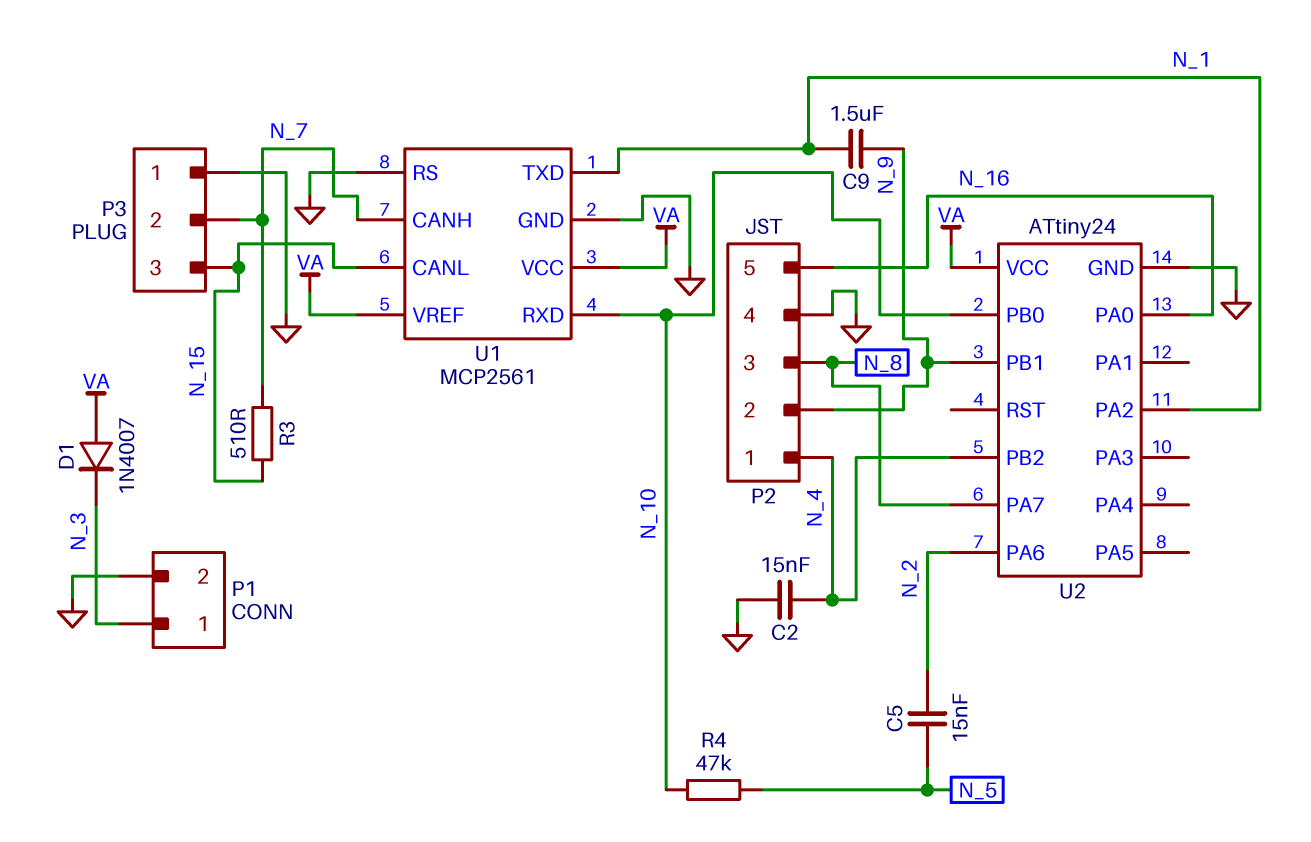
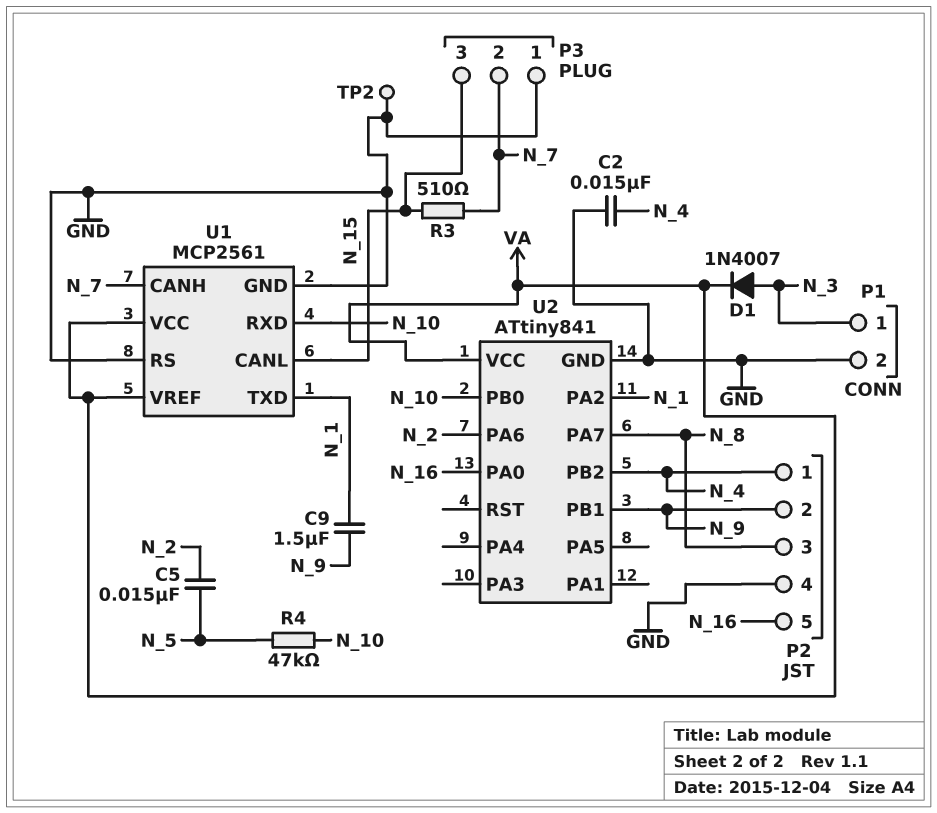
D1: diode 1N4007 (A VA, K N_3) -> diode 1N4007 (A N_3, K VA)
TP2: none -> test point (GND)
U2: ATtiny24 -> ATtiny841

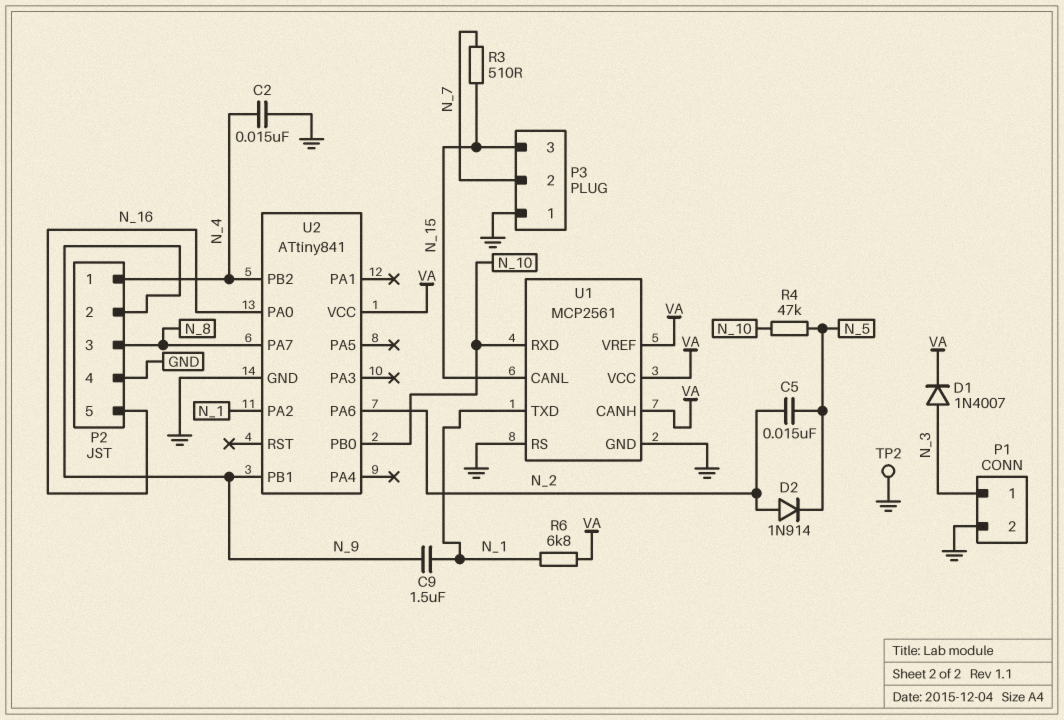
D2: none -> diode 1N914 (A N_2, K N_5)
R6: none -> 6.8k (N_1, VA)
U1 pin CANH: N_7 -> VA

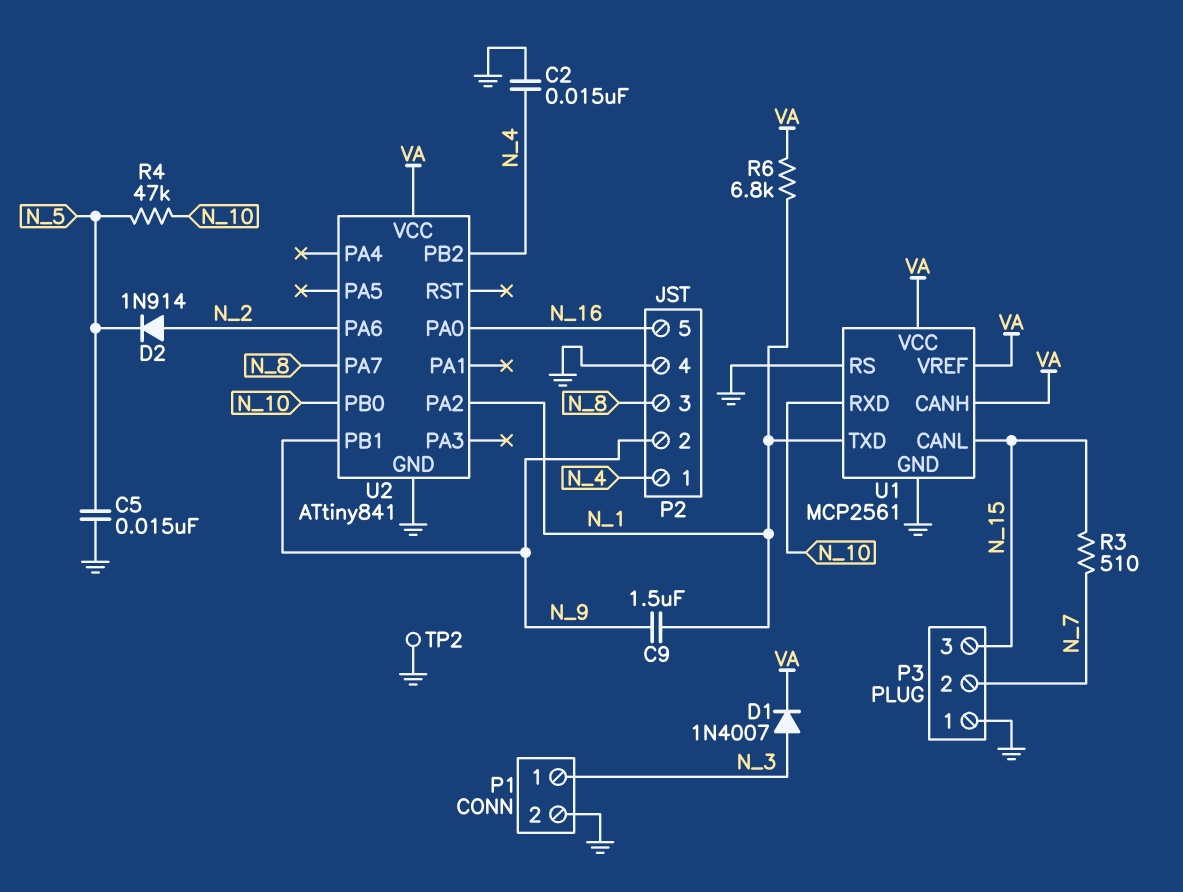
C5: 15nF (N_2, N_5) -> 15nF (GND, N_5)

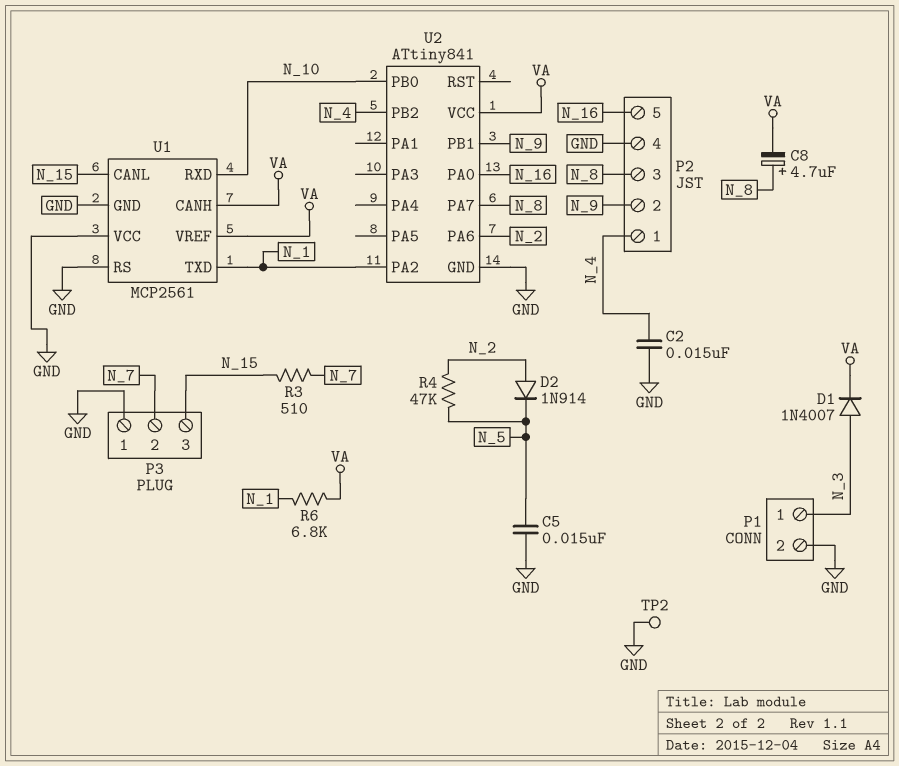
C8: none -> 4.7uF (plus N_8, minus VA)
C9: 1.5uF (N_1, N_9) -> none
R4: 47k (N_5, N_10) -> 47k (N_2, N_5)
U1 pin VCC: VA -> GND

